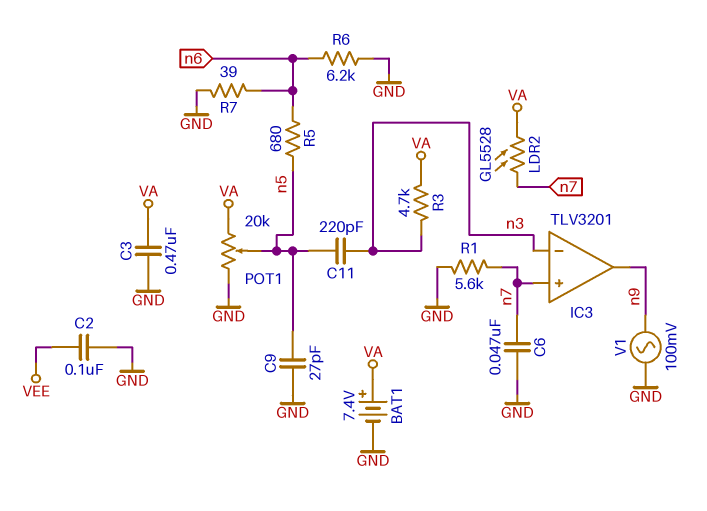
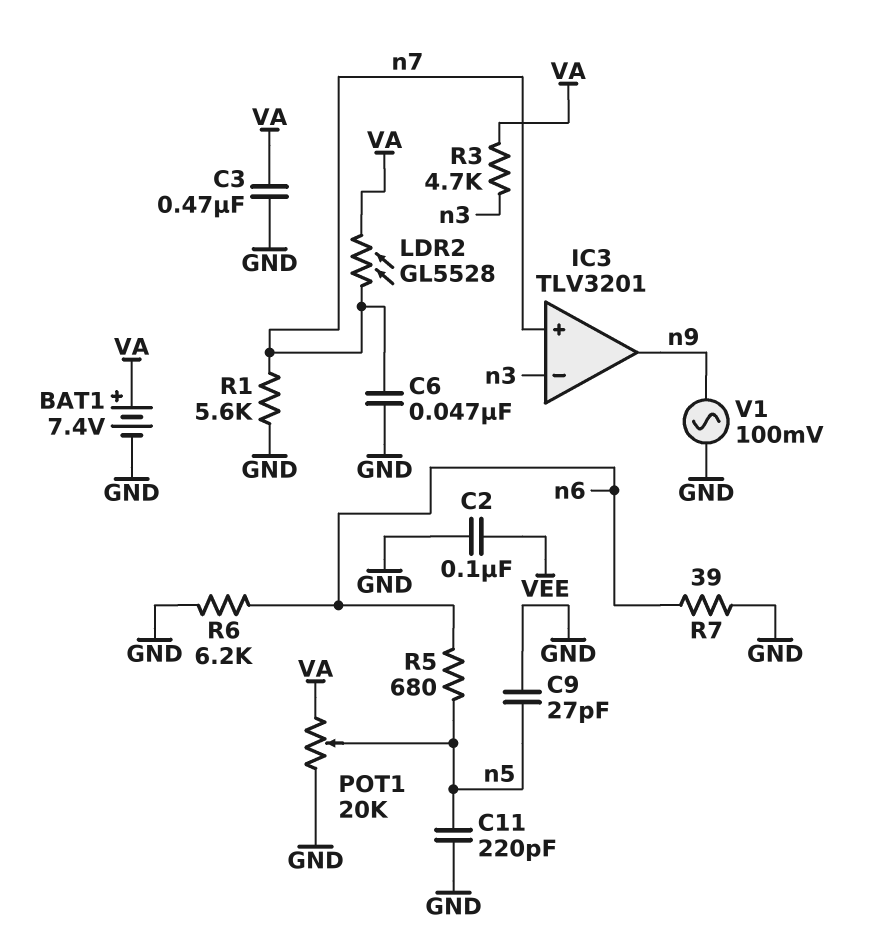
C11: 220pF (n3, n5) -> 220pF (GND, n5)

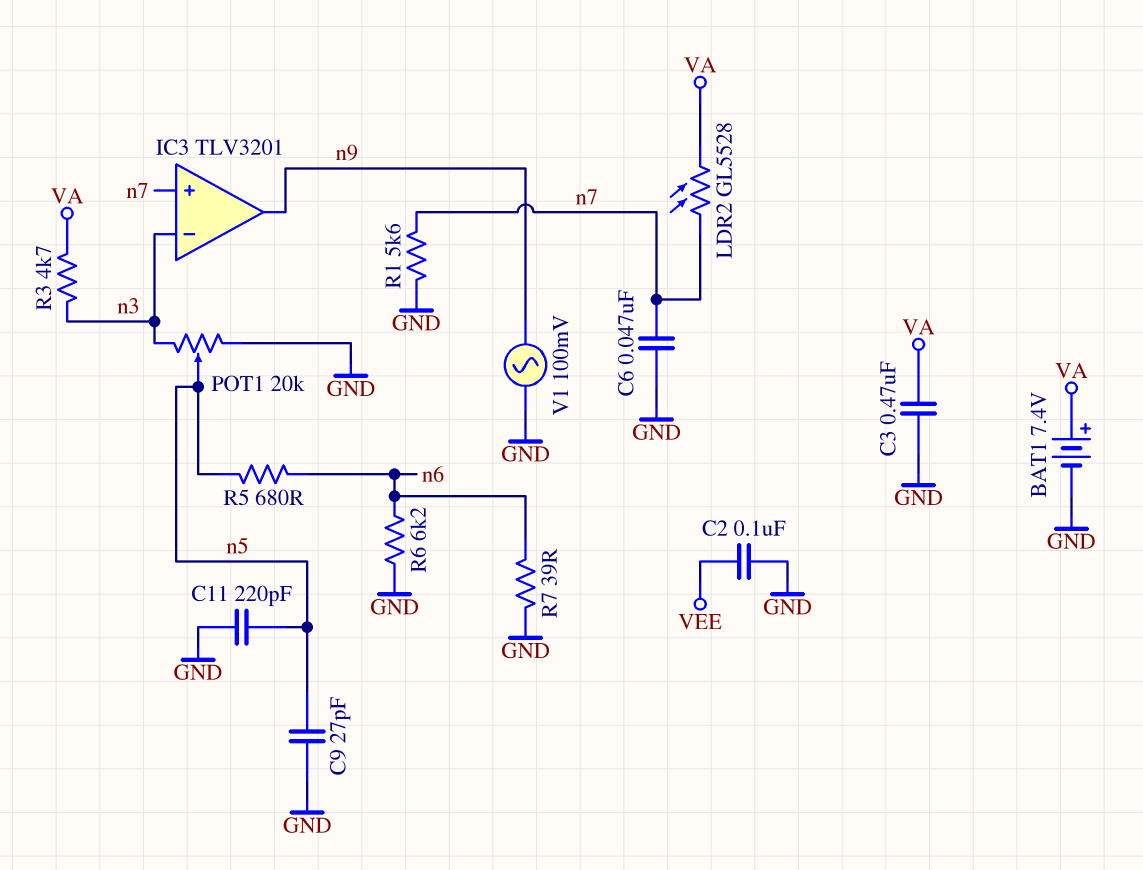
POT1: 20k (GND, VA, wiper n5) -> 20k (GND, n3, wiper n5)

